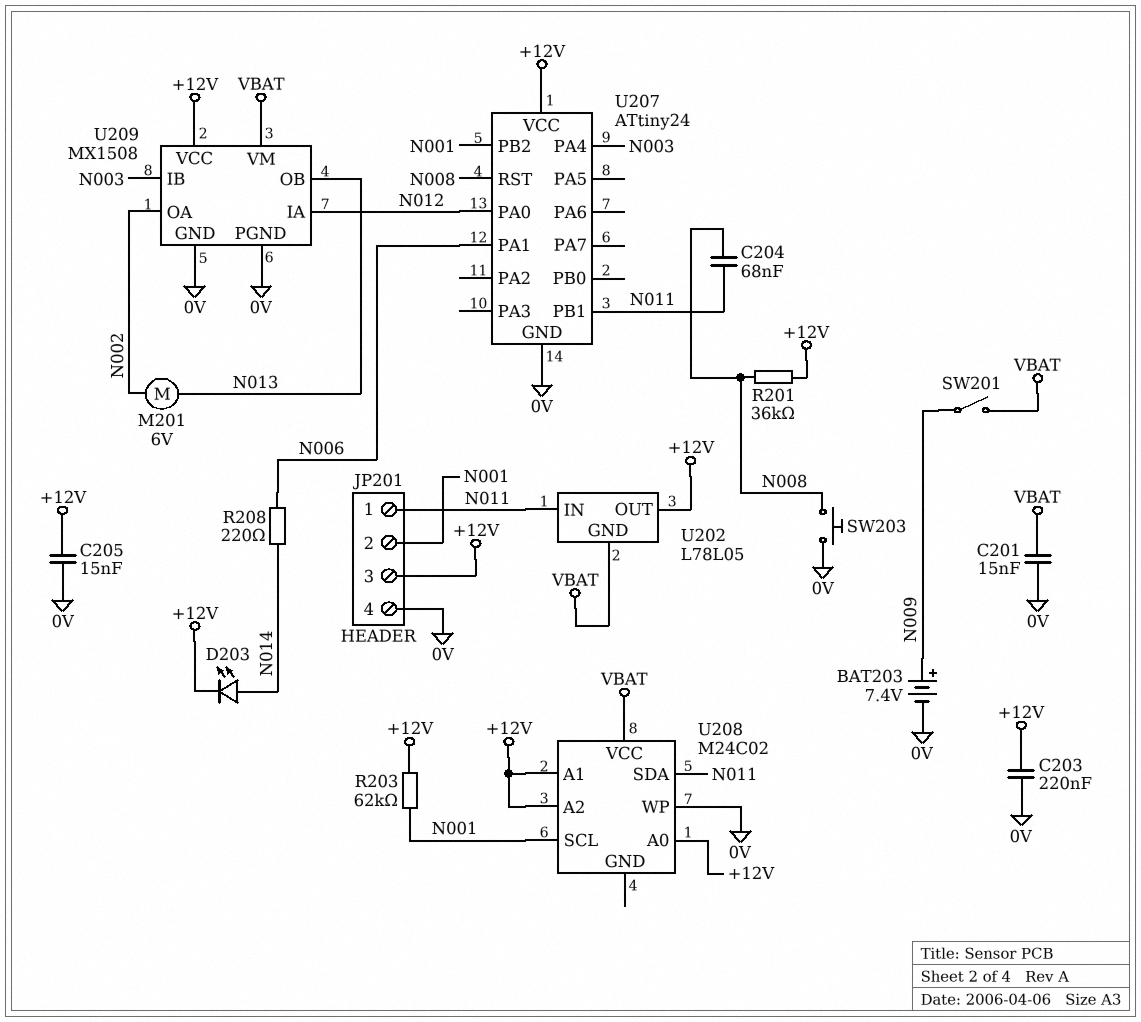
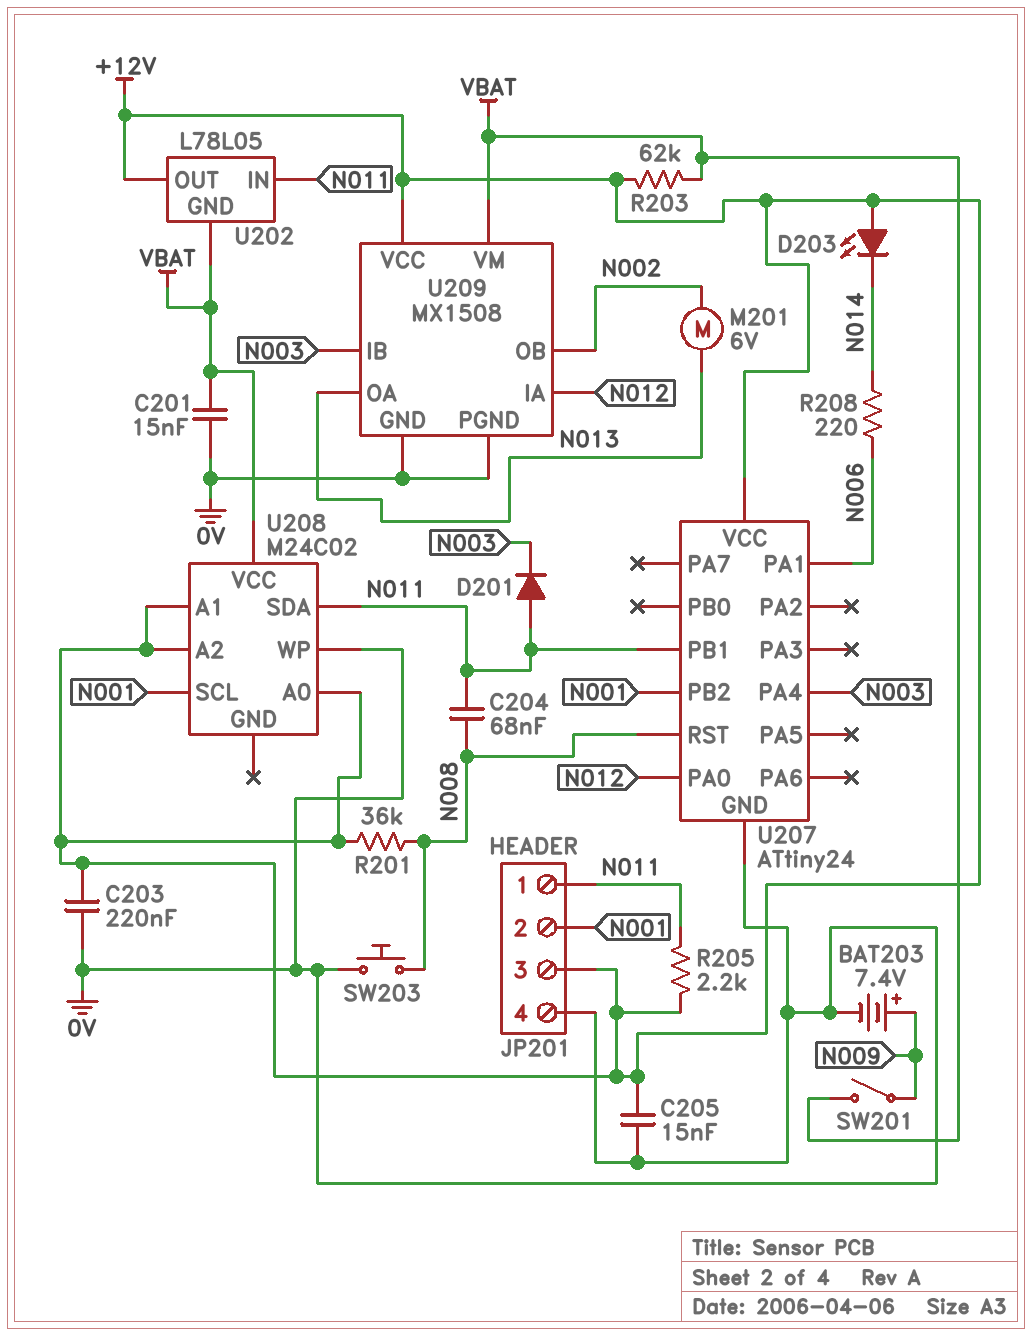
D201: none -> diode (A N011, K N003)
D203: LED (A N014, K +12V) -> LED (A +12V, K N014)
R203: 62k (+12V, N001) -> 62k (+12V, VBAT)
R205: none -> 2.2k (+12V, N011)
U209 pin OA: N002 -> N013
U209 pin OB: N013 -> N002

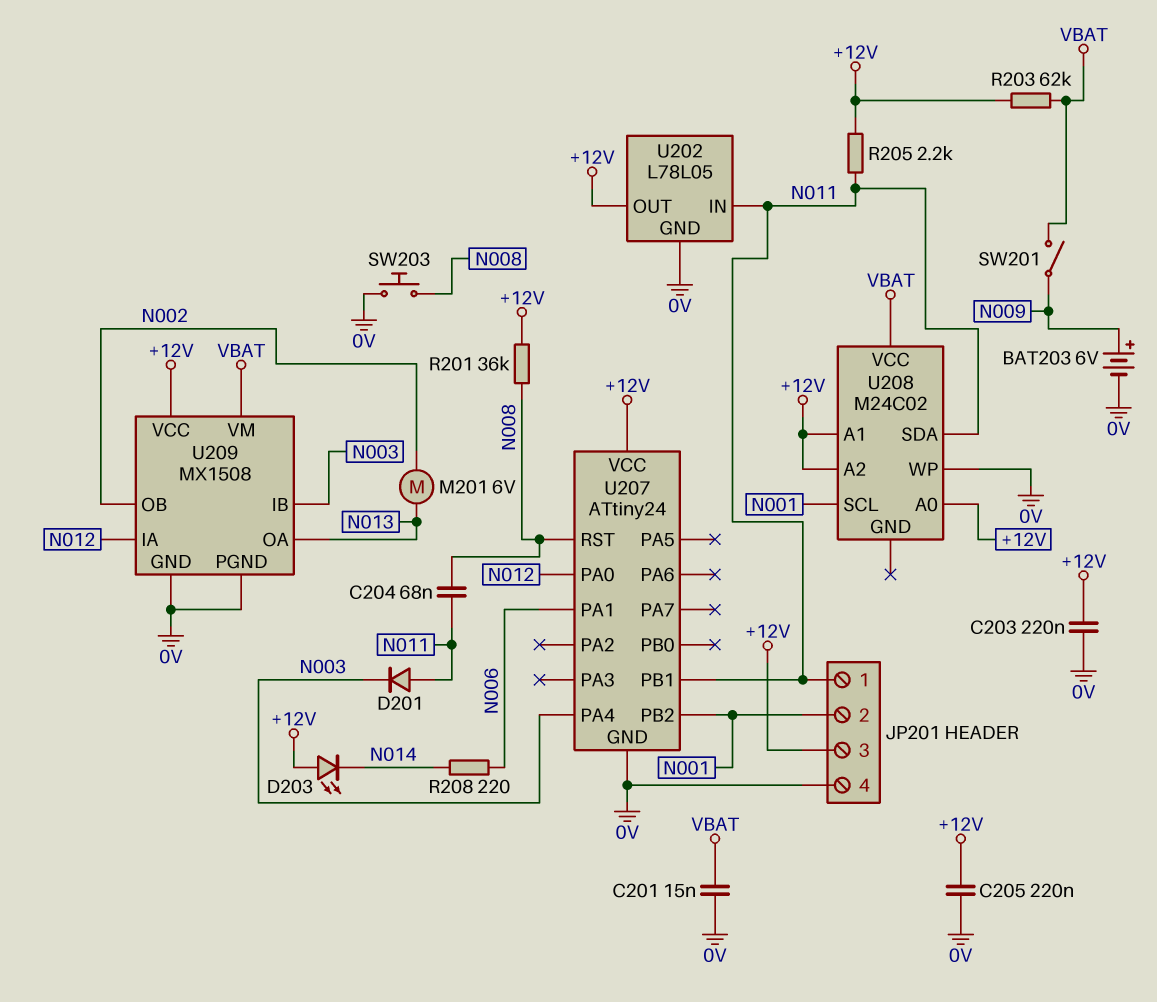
BAT203: 7.4V (plus N009, minus 0V) -> 6V (plus N009, minus 0V)
C205: 15nF (+12V, 0V) -> 220nF (+12V, 0V)
U202 pin GND: VBAT -> 0V

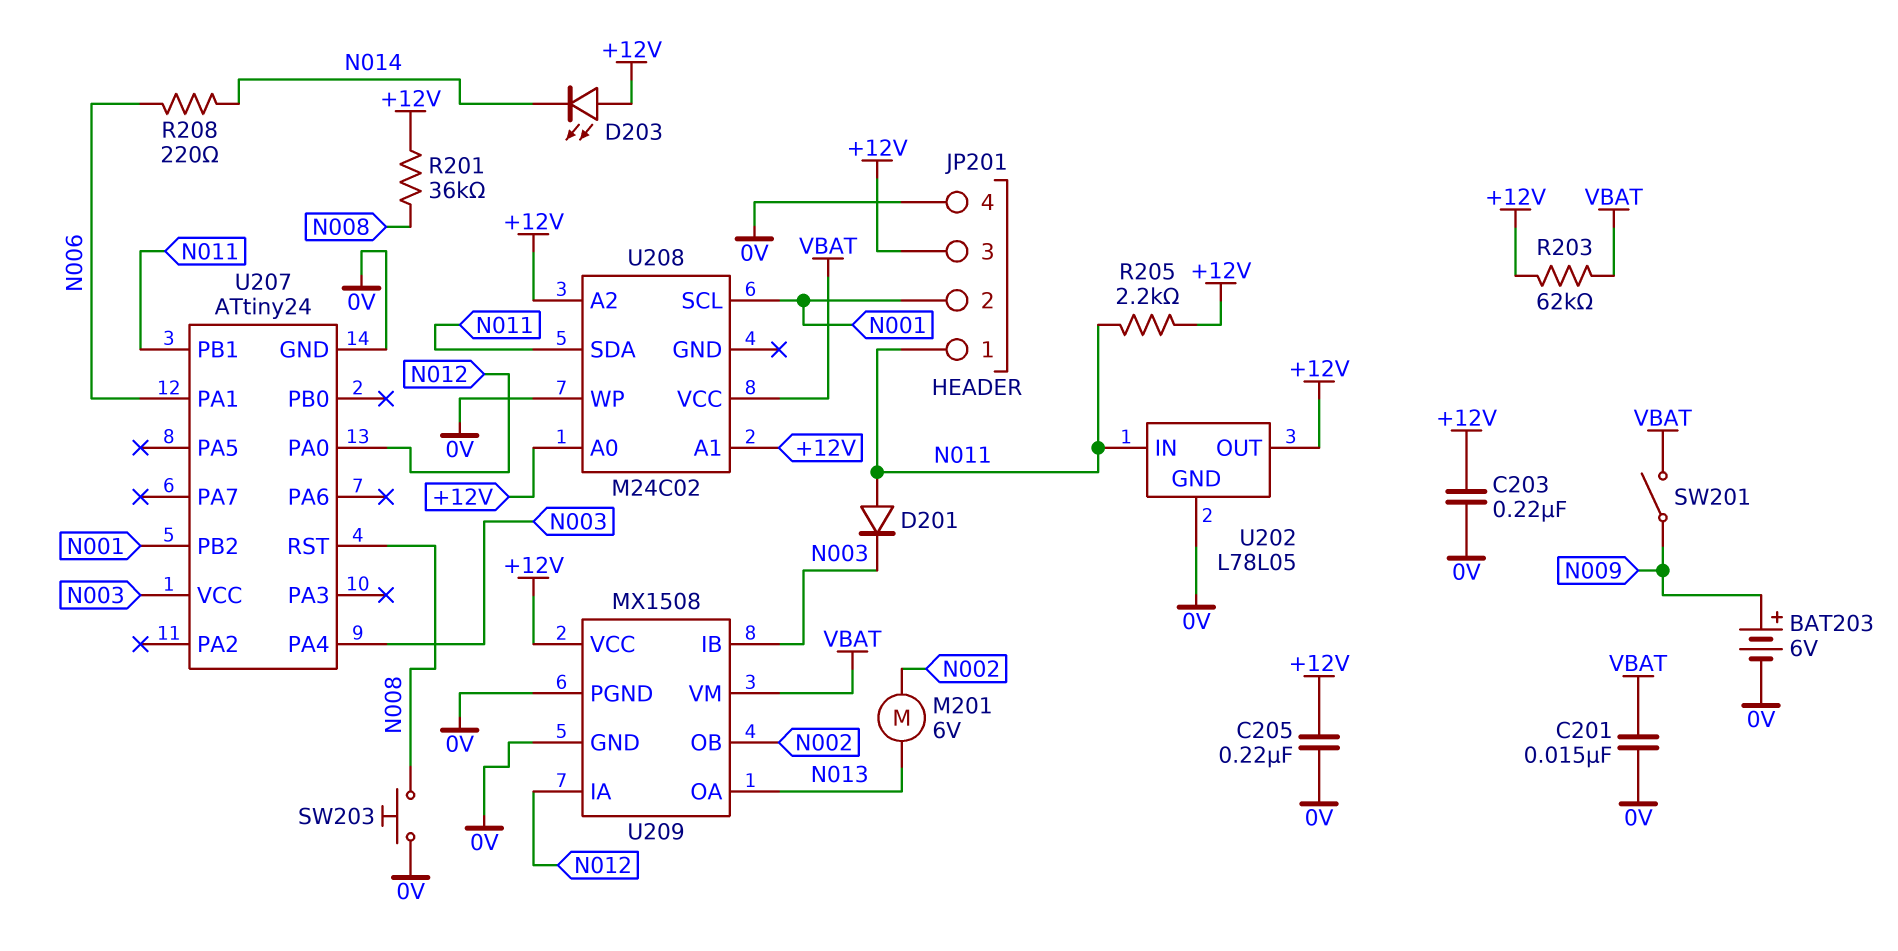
C204: 68nF (N008, N011) -> none
U207 pin VCC: +12V -> N003

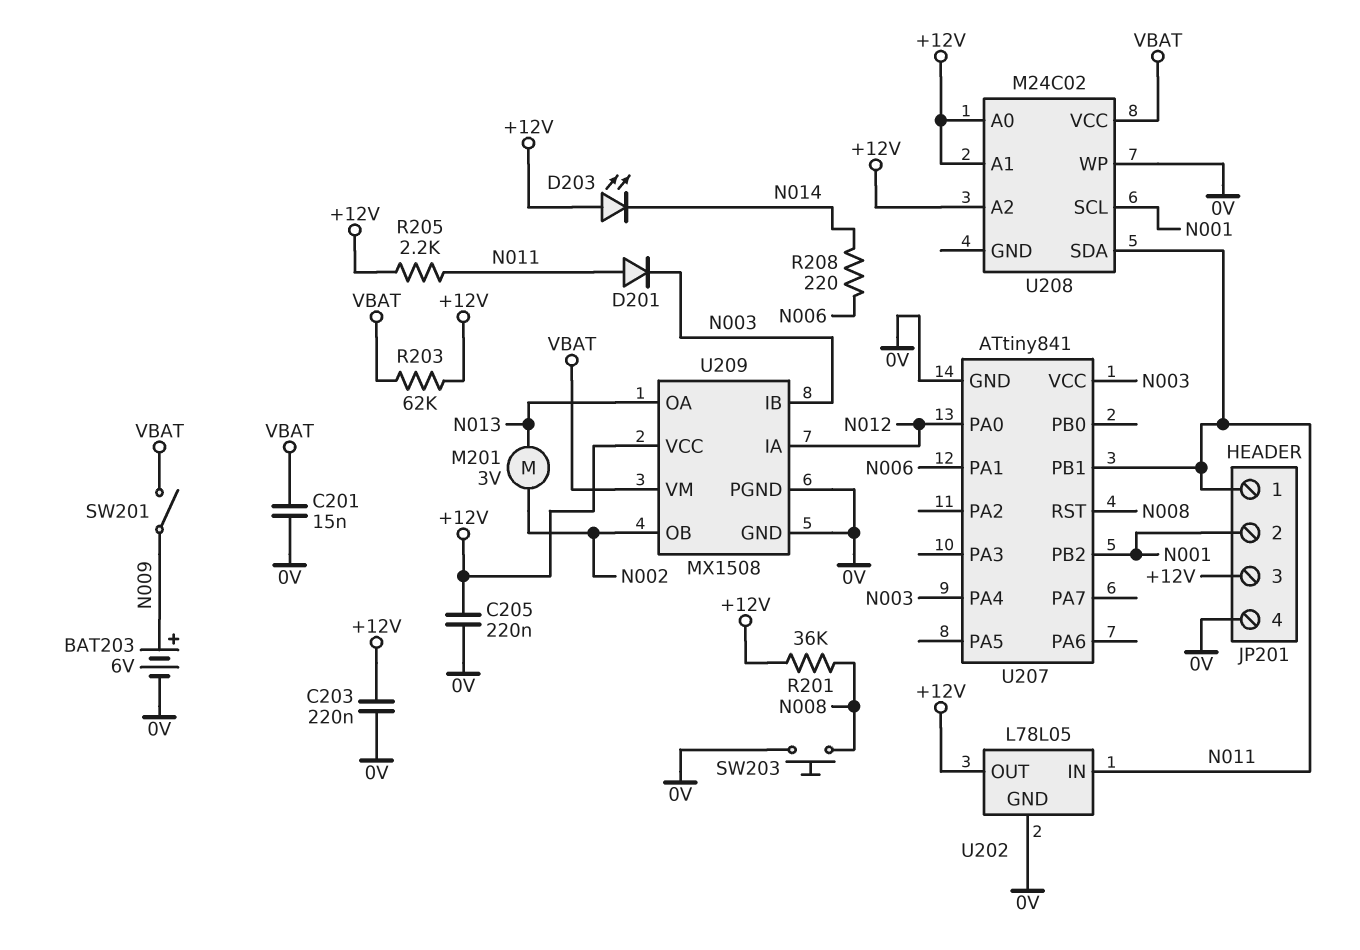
M201: motor 6V (N002, N013) -> motor 3V (N002, N013)
U207: ATtiny24 -> ATtiny841

